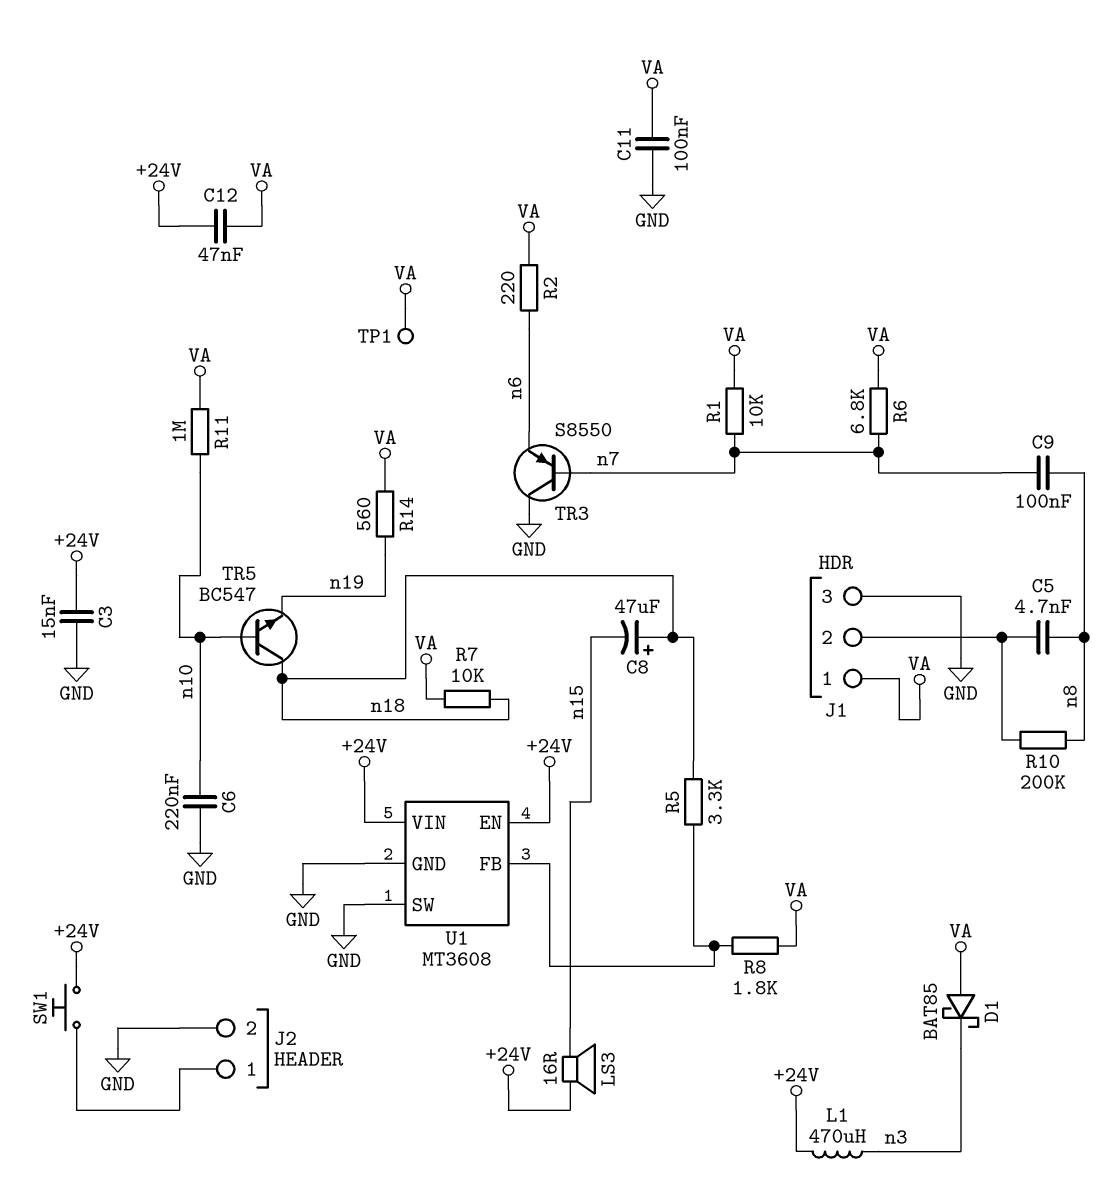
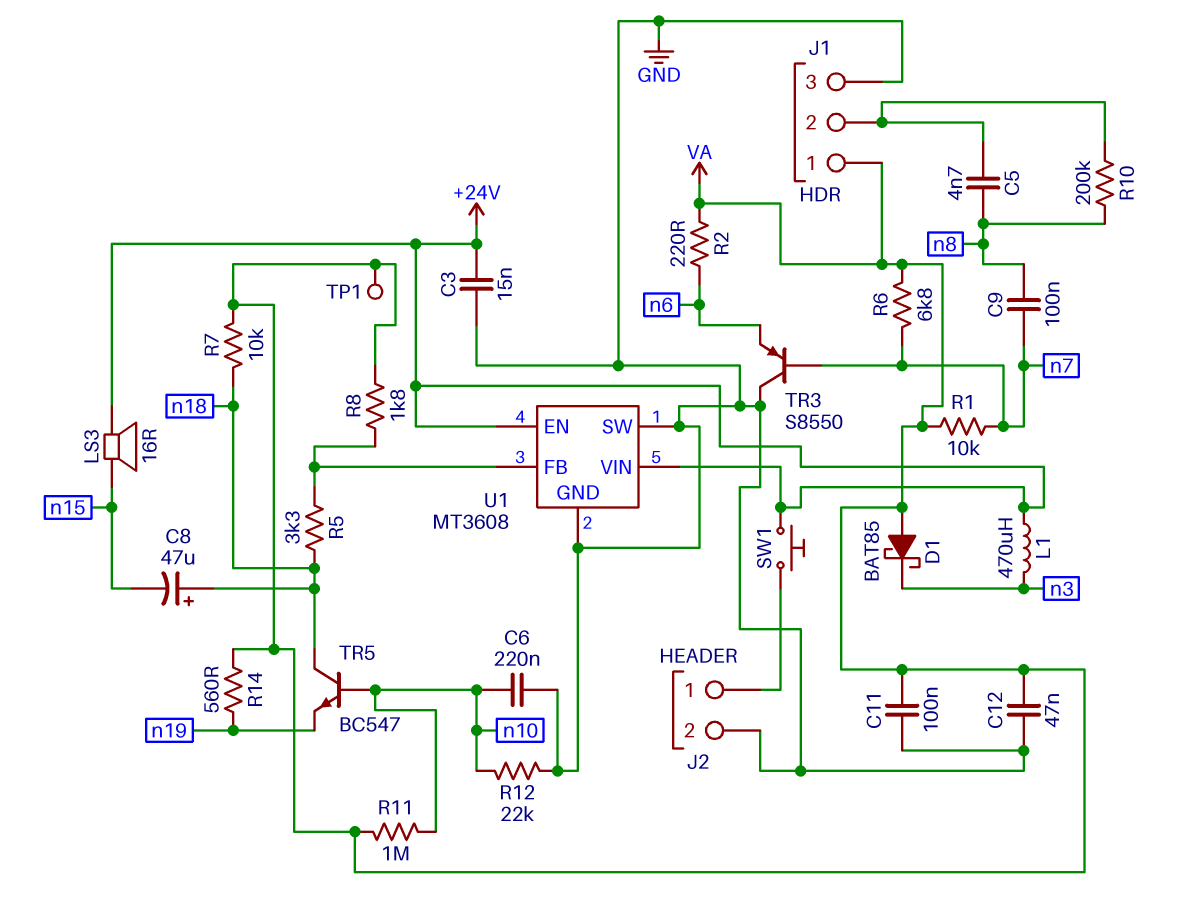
C12: 47nF (+24V, VA) -> 47nF (GND, VA)
R12: none -> 22k (GND, n10)

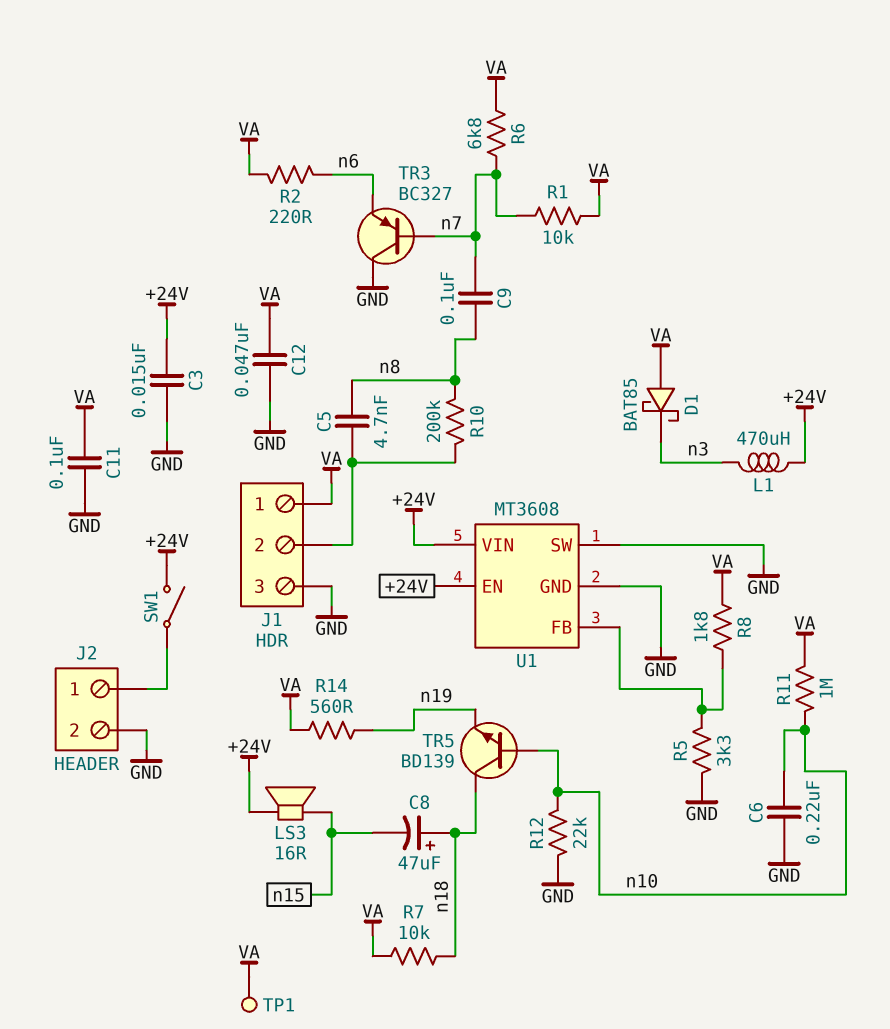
R5: 3.3k (U1/FB, n18) -> 3.3k (GND, U1/FB)
SW1: button (+24V, J2/1) -> switch (+24V, J2/1)
TR3: PNP S8550 (B n7, C GND, E n6) -> PNP BC327 (B n7, C GND, E n6)
TR5: NPN BC547 (B n10, C n18, E n19) -> NPN BD139 (B n10, C n18, E n19)

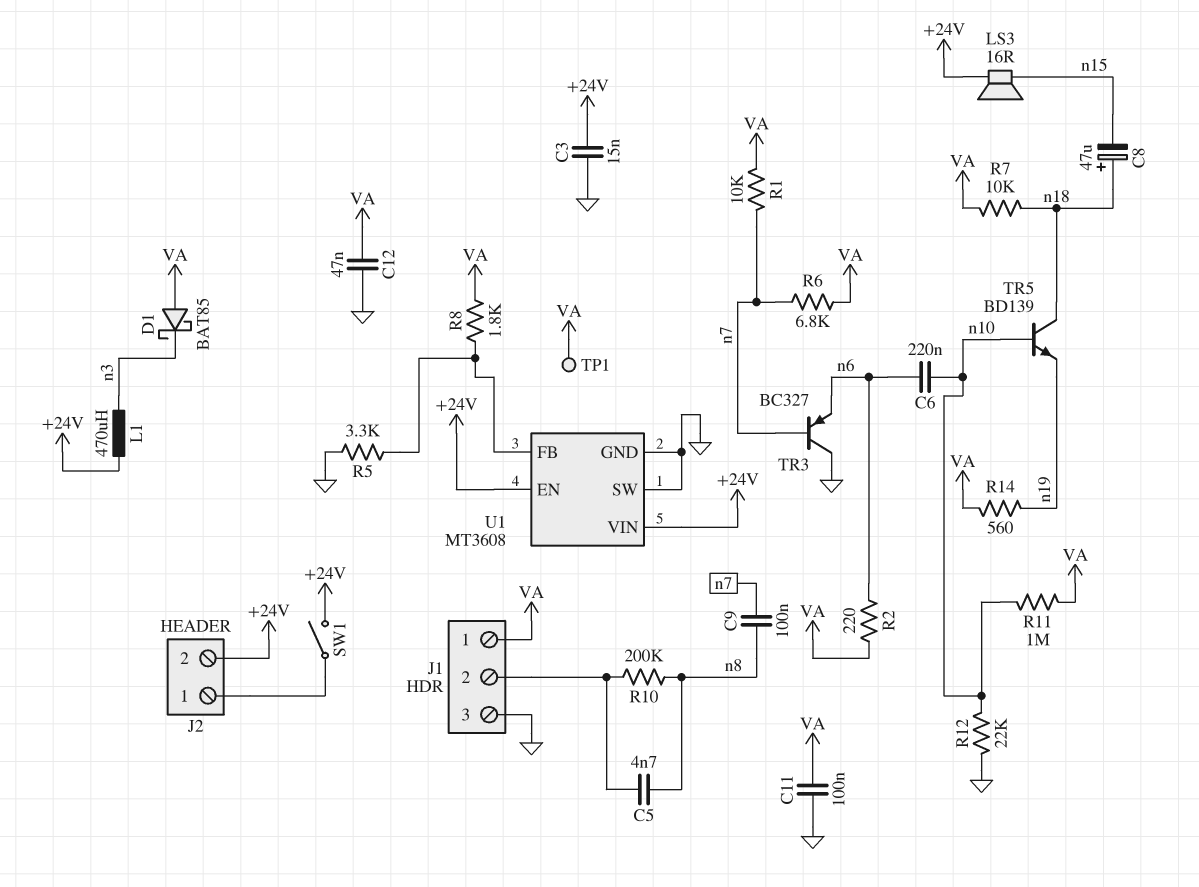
C6: 220nF (GND, n10) -> 220nF (n6, n10)
J2 pin 2: GND -> +24V

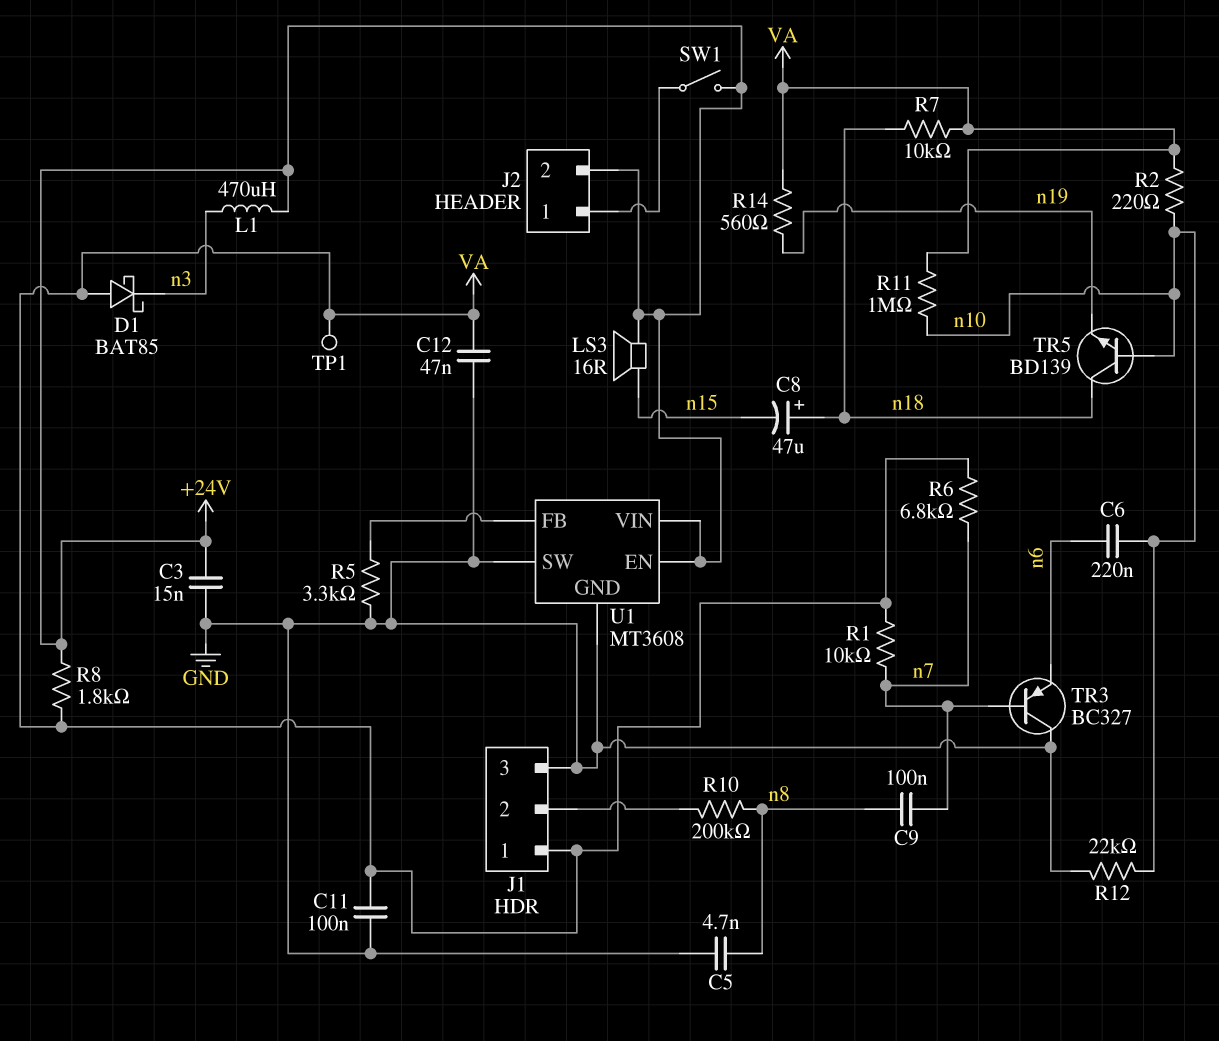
C5: 4.7nF (J1/2, n8) -> 4.7nF (GND, n8)
R2: 220 (VA, n6) -> 220 (VA, n10)
R8: 1.8k (U1/FB, VA) -> 1.8k (+24V, VA)

